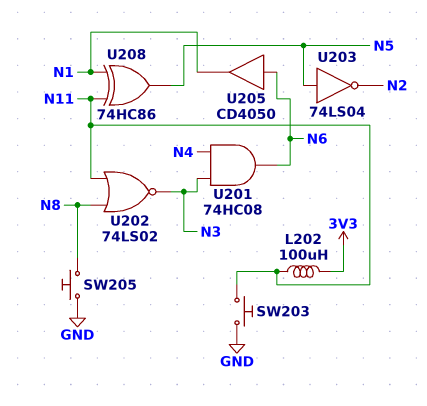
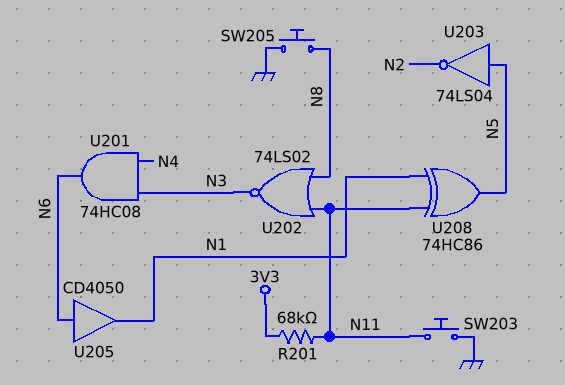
L202: 100uH (3V3, N11) -> none
R201: none -> 68k (3V3, N11)

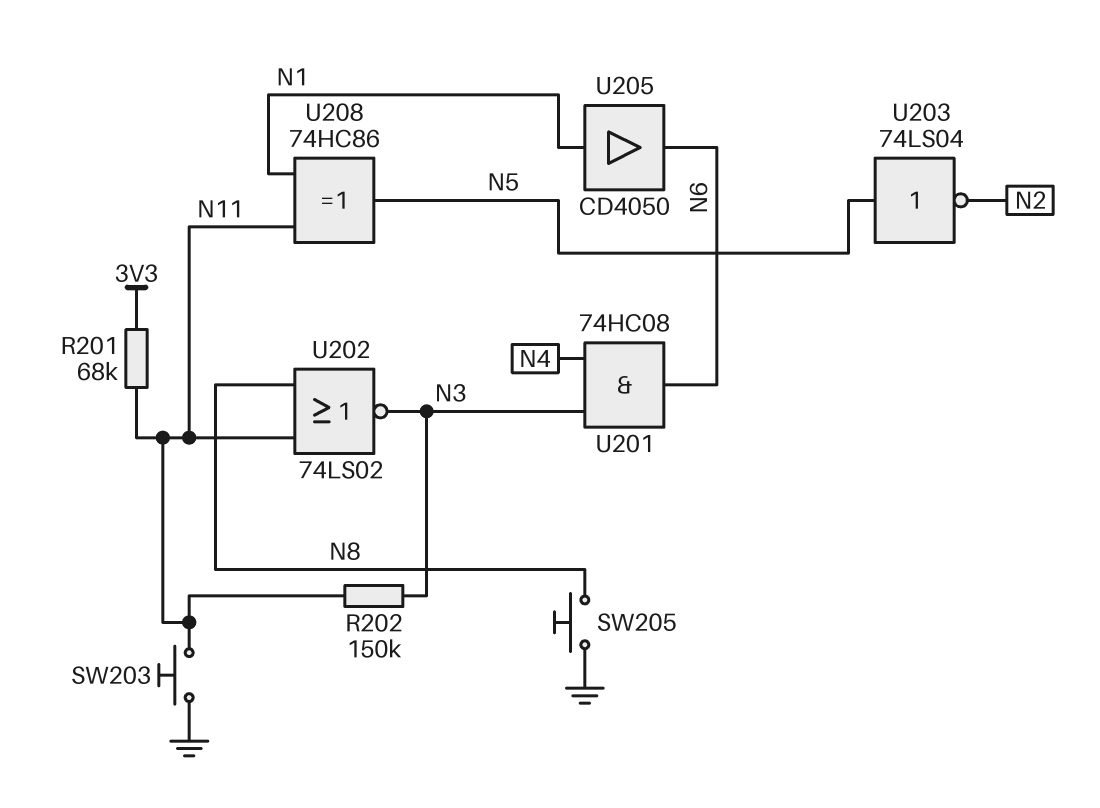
R202: none -> 150k (N3, N11)
U205: buffer CD4050 (in N6, out N1) -> buffer CD4050 (in N1, out N6)

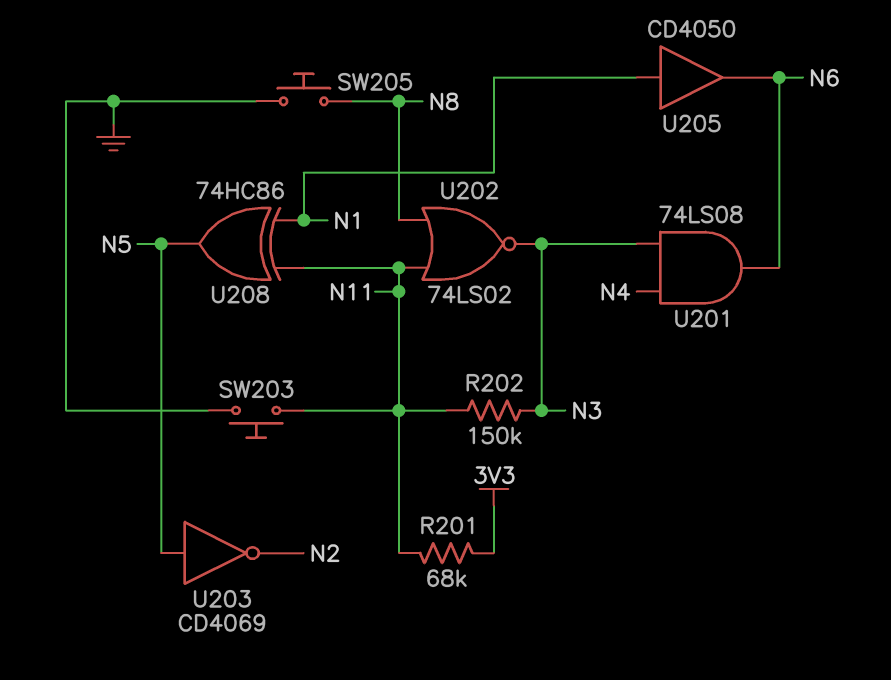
U201: AND 74HC08 (in N3, in N4, out N6) -> AND 74LS08 (in N3, in N4, out N6)
U203: NOT 74LS04 (in N5, out N2) -> NOT CD4069 (in N5, out N2)

